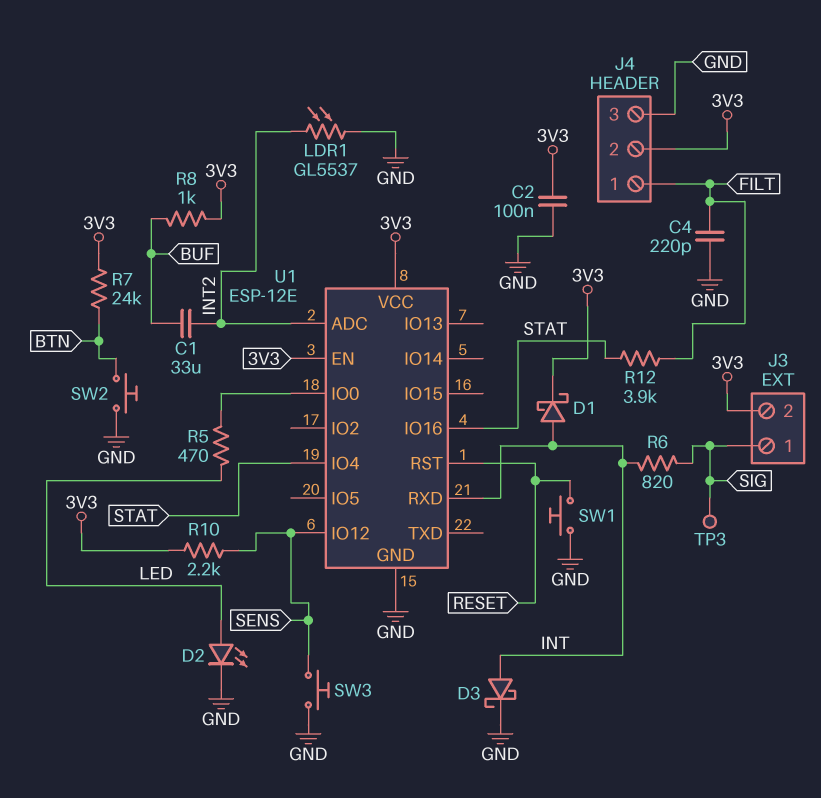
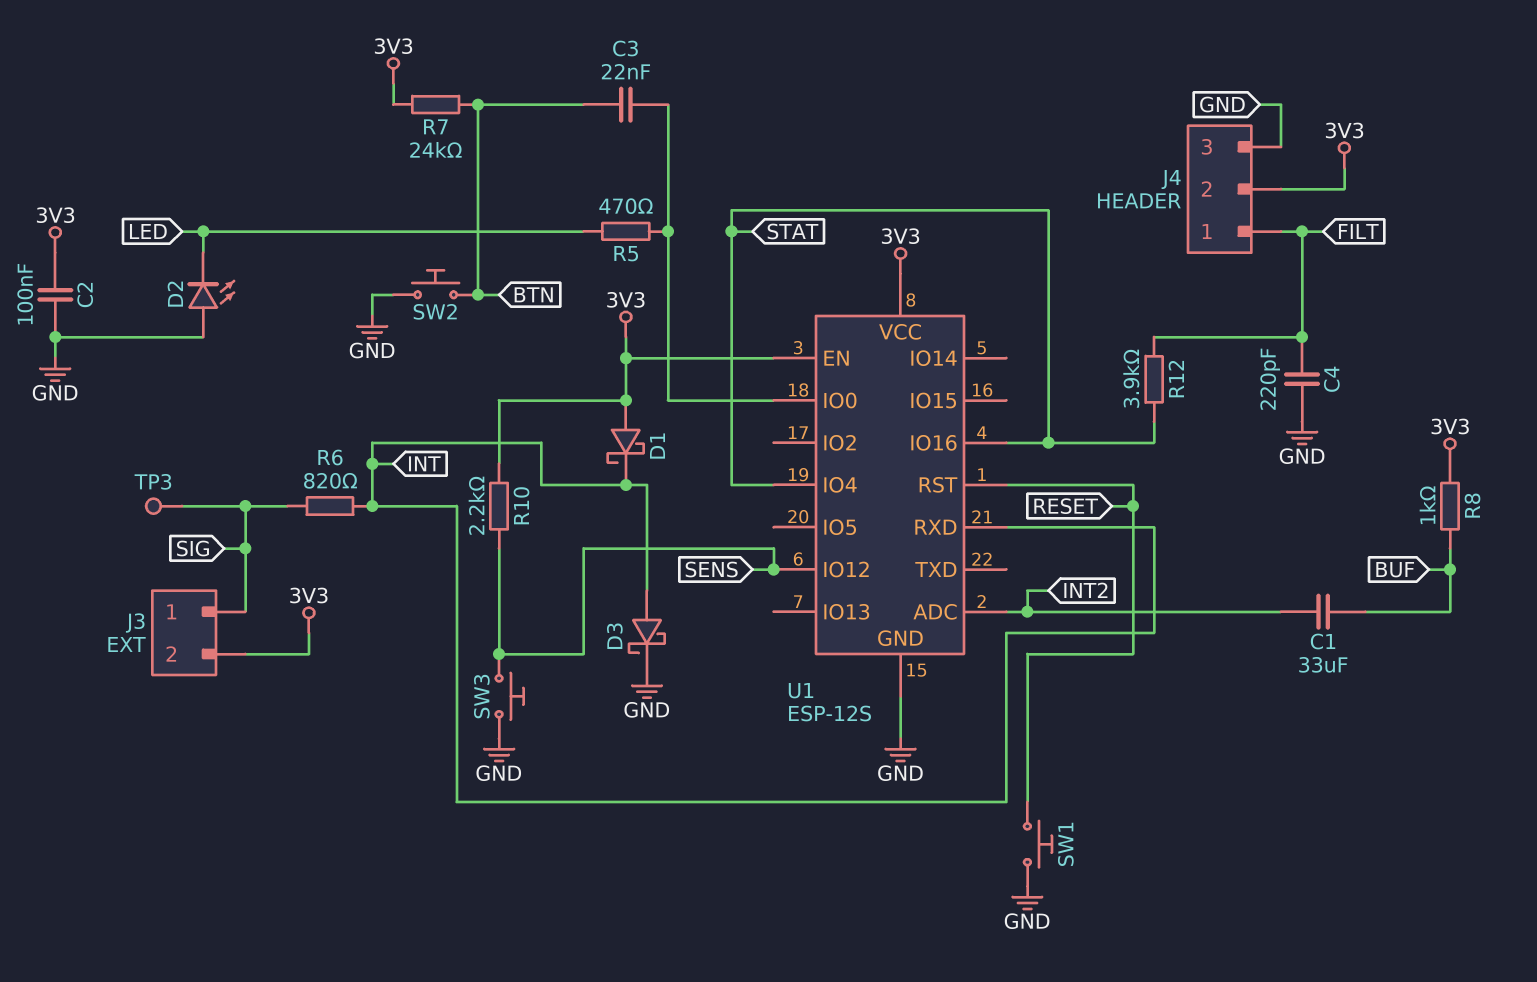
C3: none -> 22nF (BTN, U1/IO0)
D1: schottky (A INT, K 3V3) -> schottky (A 3V3, K INT)
D2: LED (A LED, K GND) -> LED (A GND, K LED)
LDR1: GL5537 (GND, INT2) -> none
U1: ESP-12E -> ESP-12S

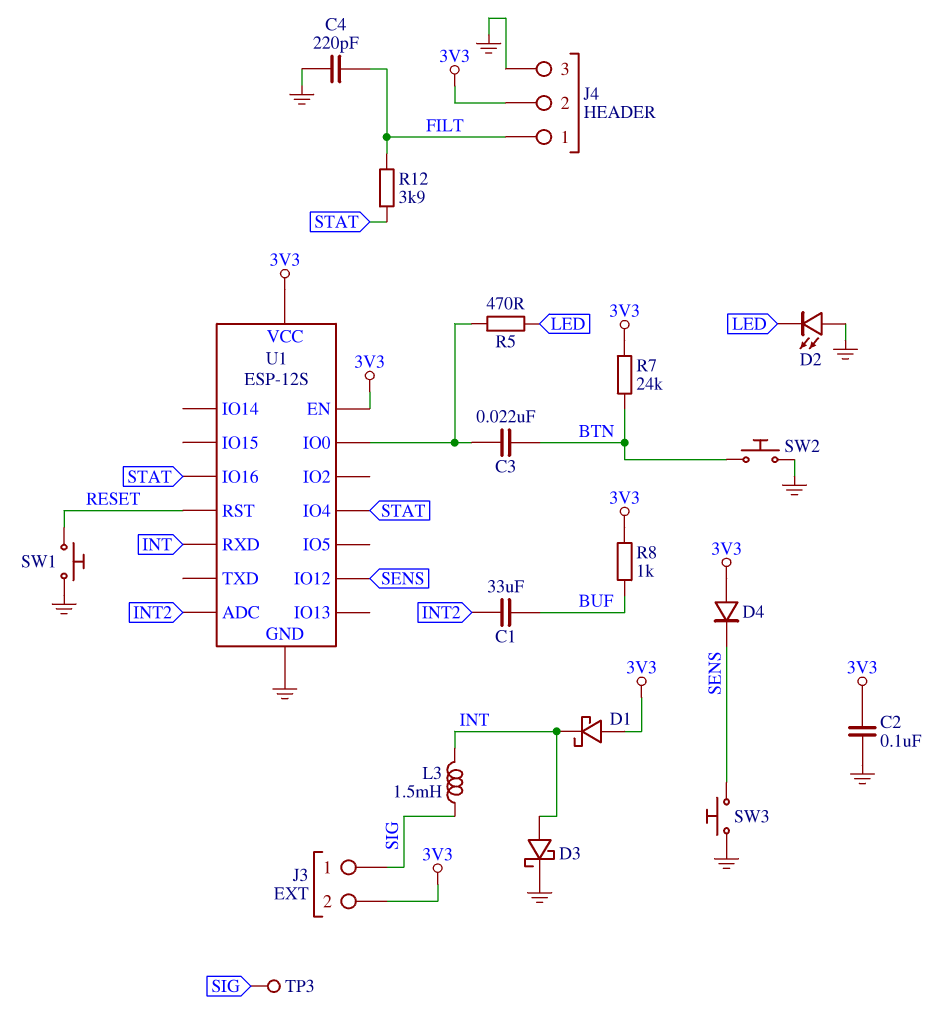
D4: none -> diode (A 3V3, K SENS)
L3: none -> 1.5mH (INT, SIG)
R6: 820 (INT, SIG) -> none
R10: 2.2k (3V3, SENS) -> none

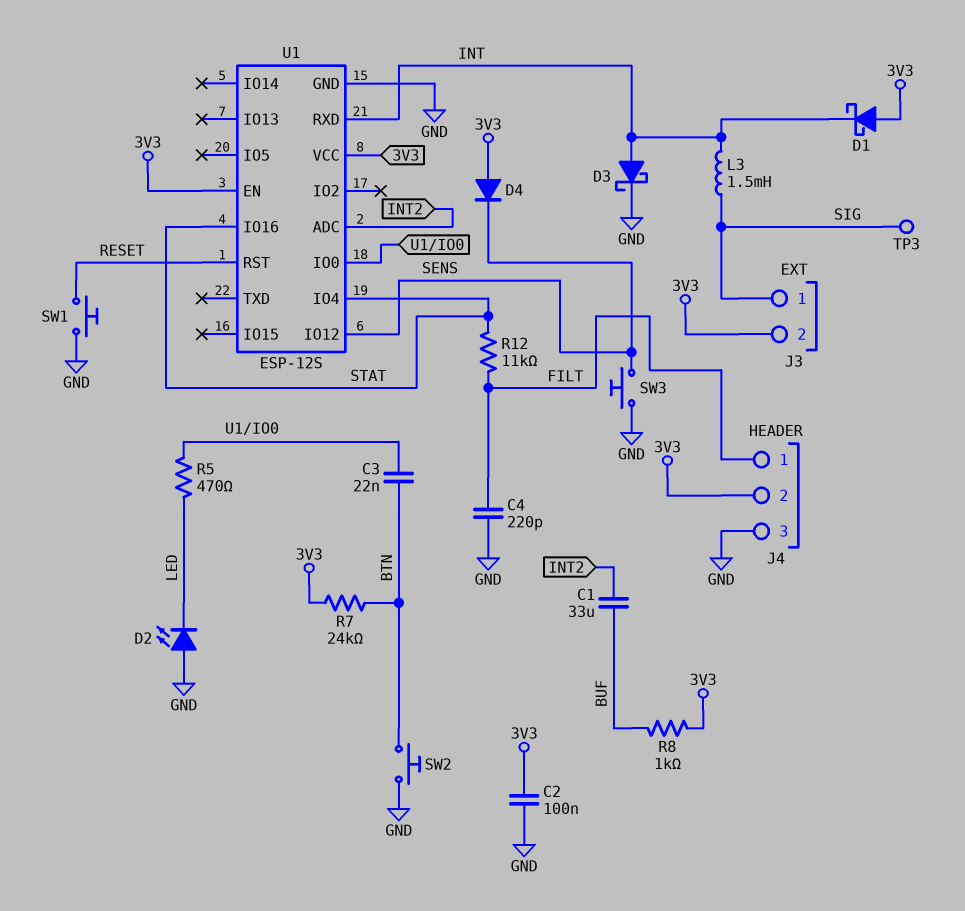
R12: 3.9k (FILT, STAT) -> 11k (FILT, STAT)

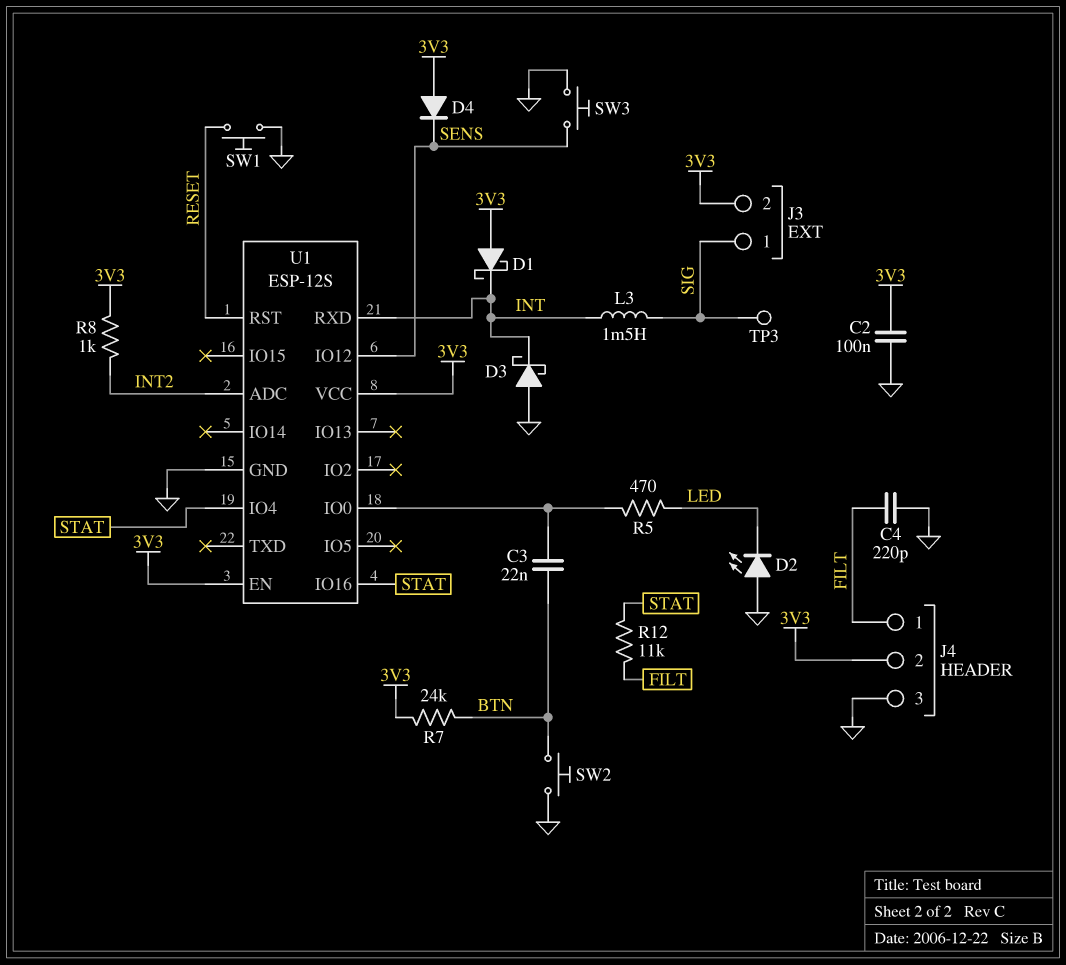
C1: 33uF (BUF, INT2) -> none
D3: schottky (A INT, K GND) -> schottky (A GND, K INT)
R8: 1k (3V3, BUF) -> 1k (3V3, INT2)

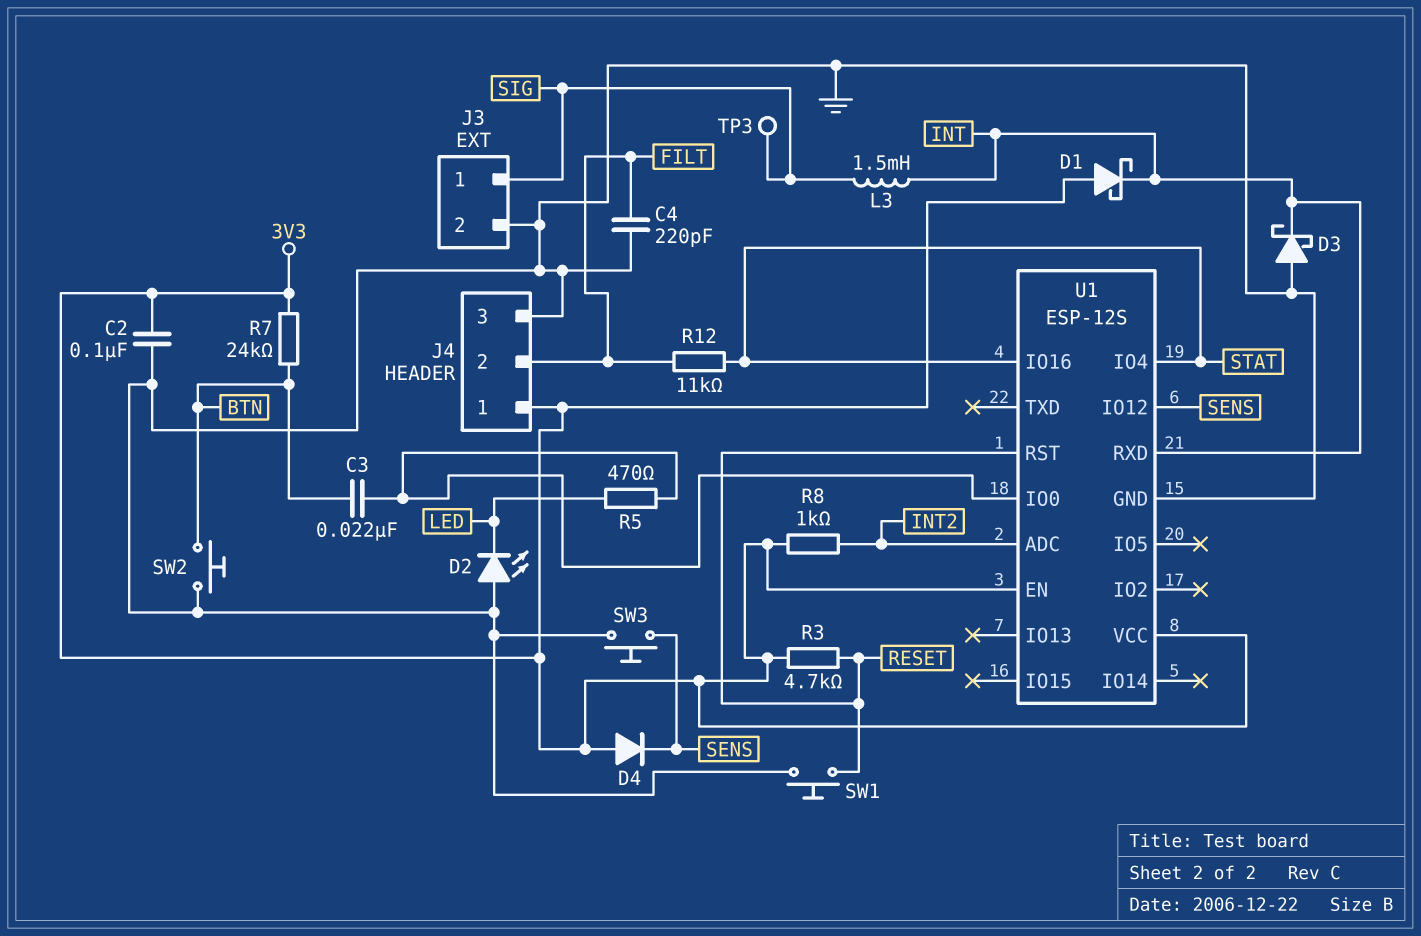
J3 pin 2: 3V3 -> GND
J4 pin 1: FILT -> 3V3
J4 pin 2: 3V3 -> FILT
R3: none -> 4.7k (3V3, RESET)

